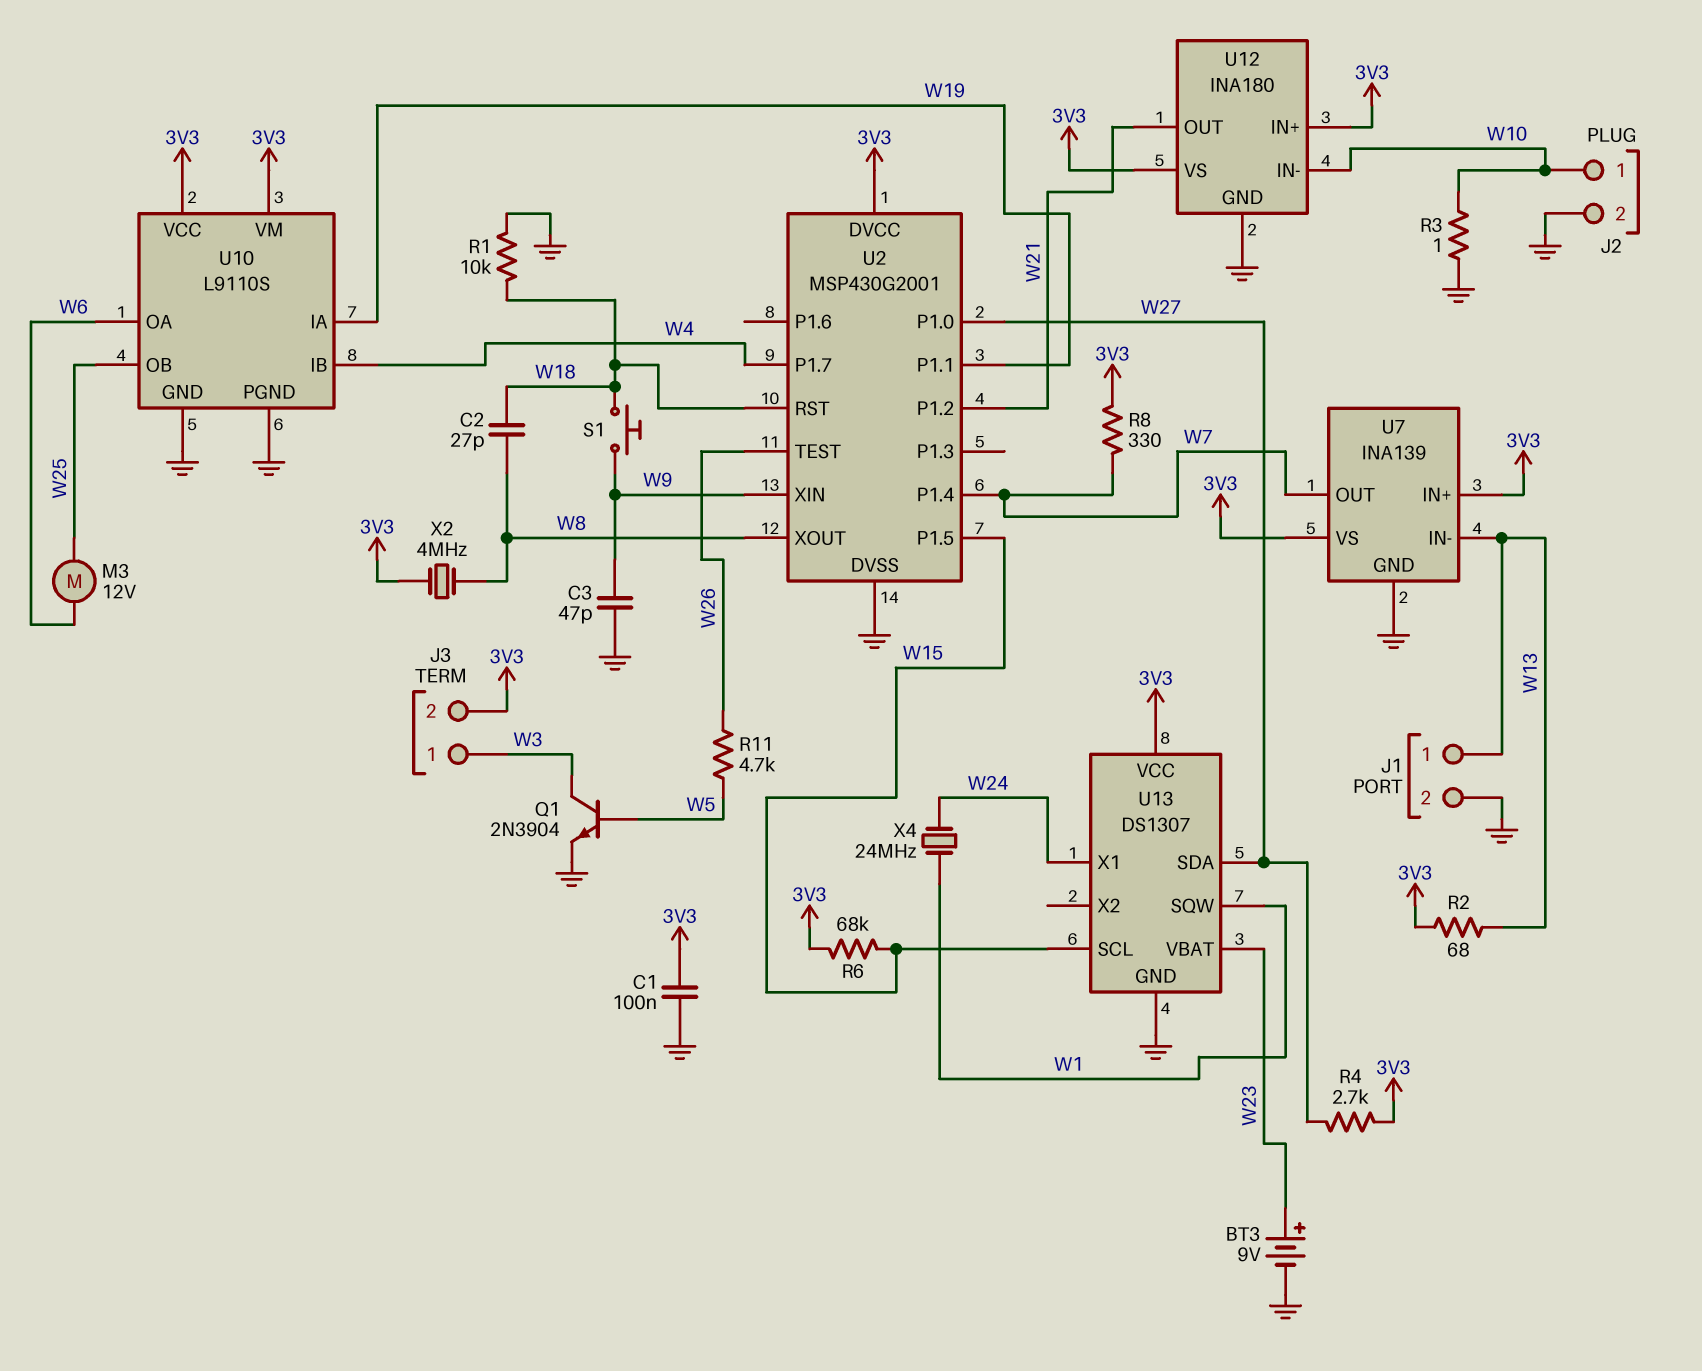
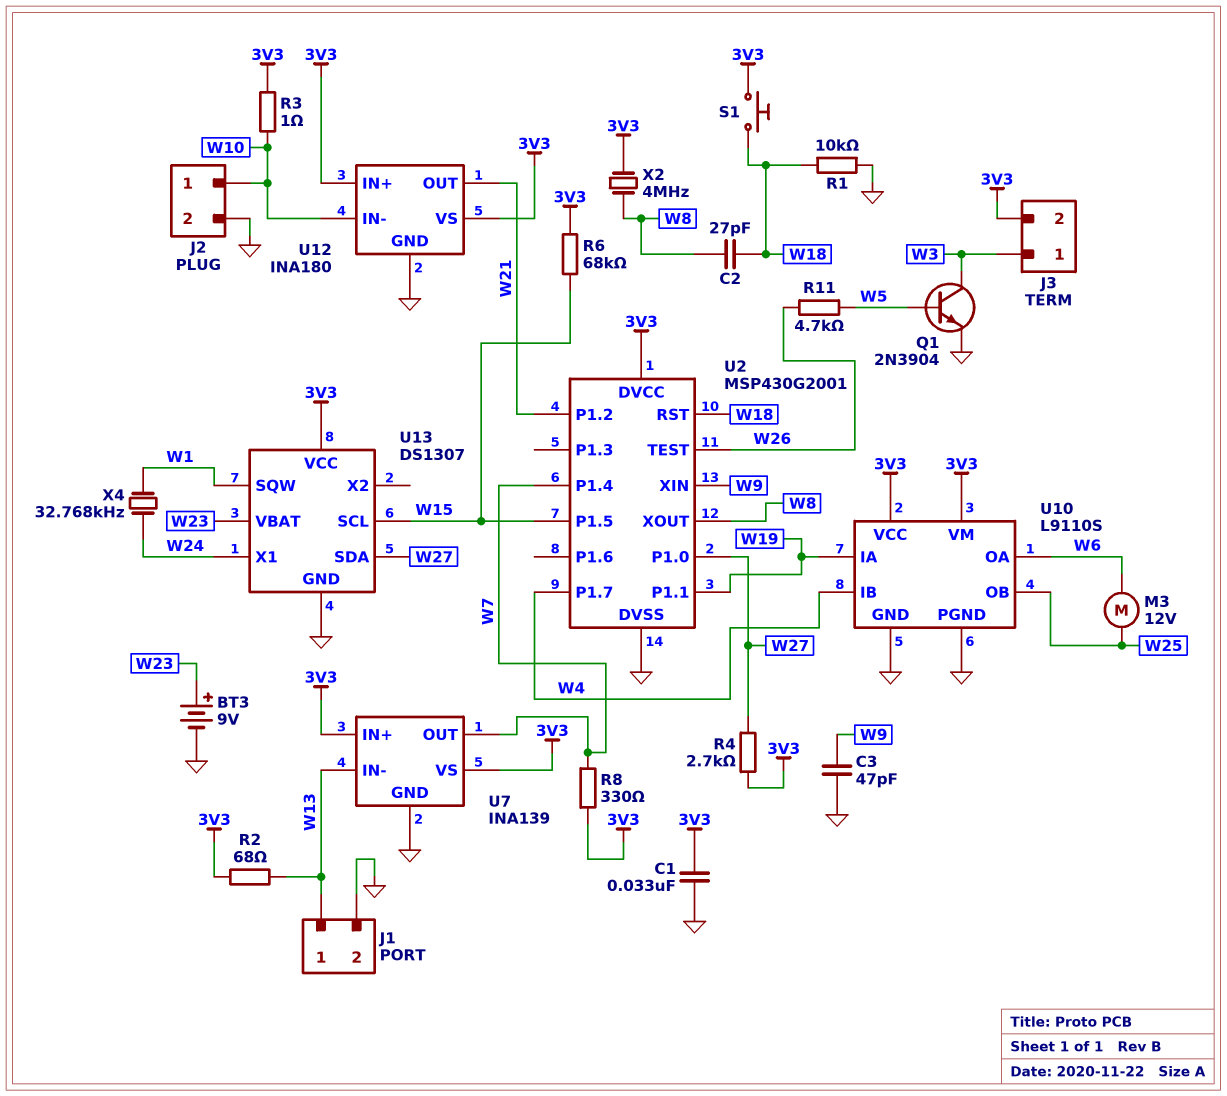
C1: 100nF (3V3, GND) -> 33nF (3V3, GND)
R3: 1 (GND, W10) -> 1 (3V3, W10)
S1: button (W9, W18) -> button (3V3, W18)
X4: 24MHz (W1, W24) -> 32.768kHz (W1, W24)

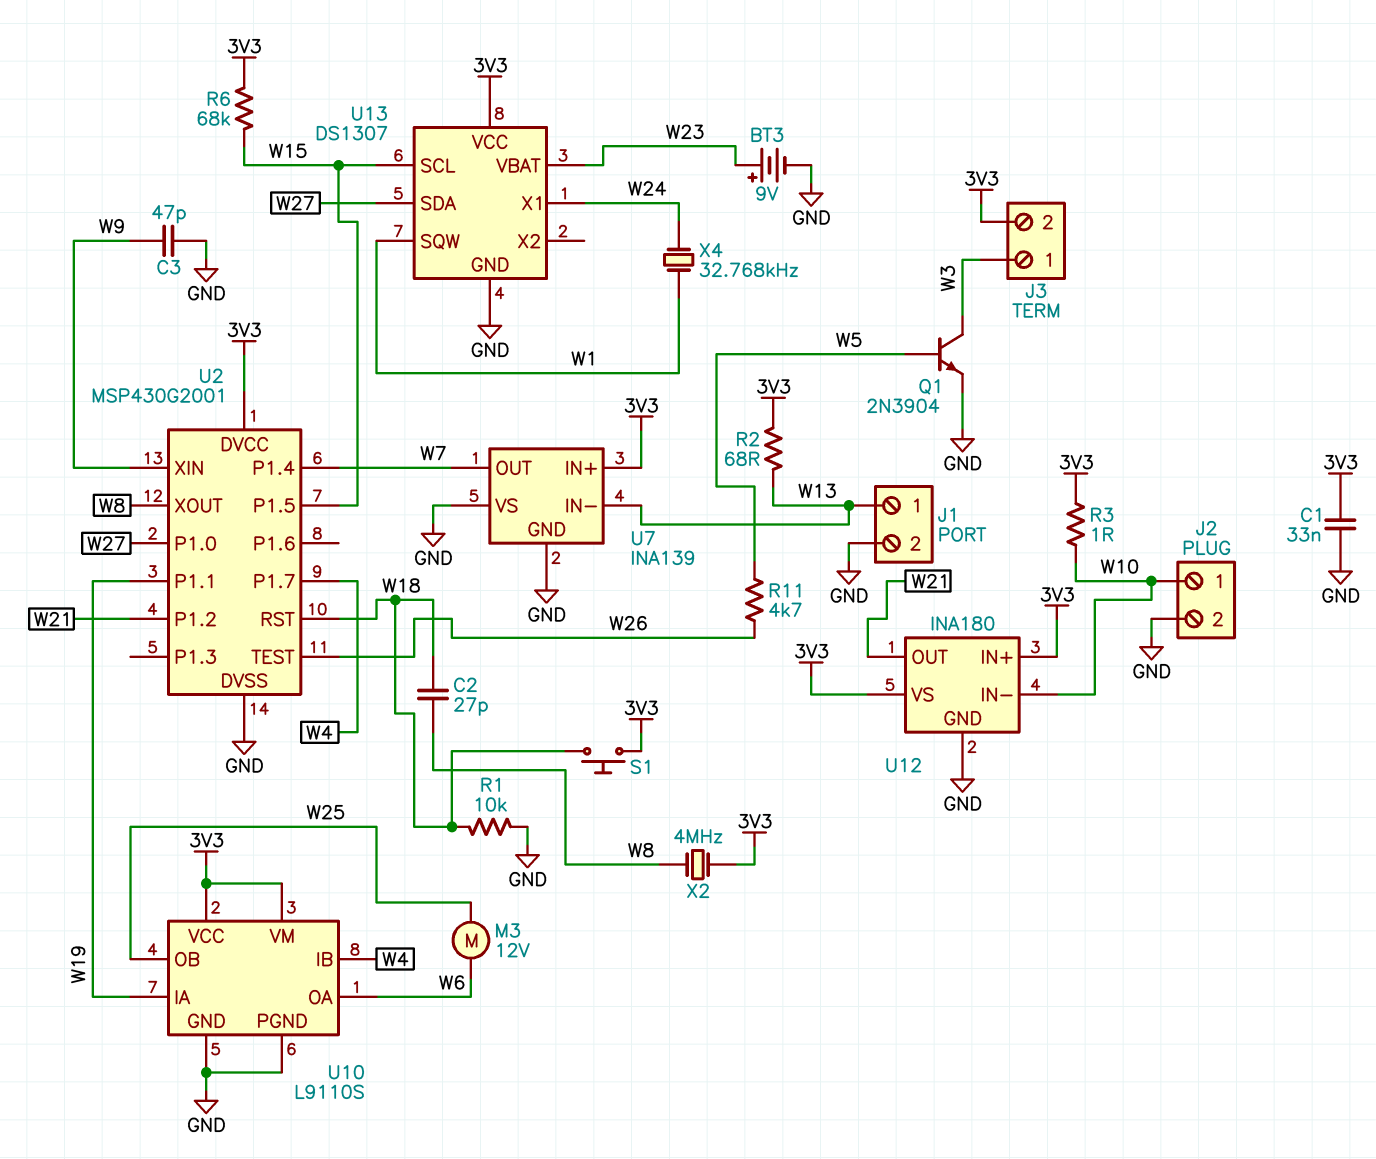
R4: 2.7k (3V3, W27) -> none
R8: 330 (3V3, W7) -> none
U7 pin VS: 3V3 -> GND

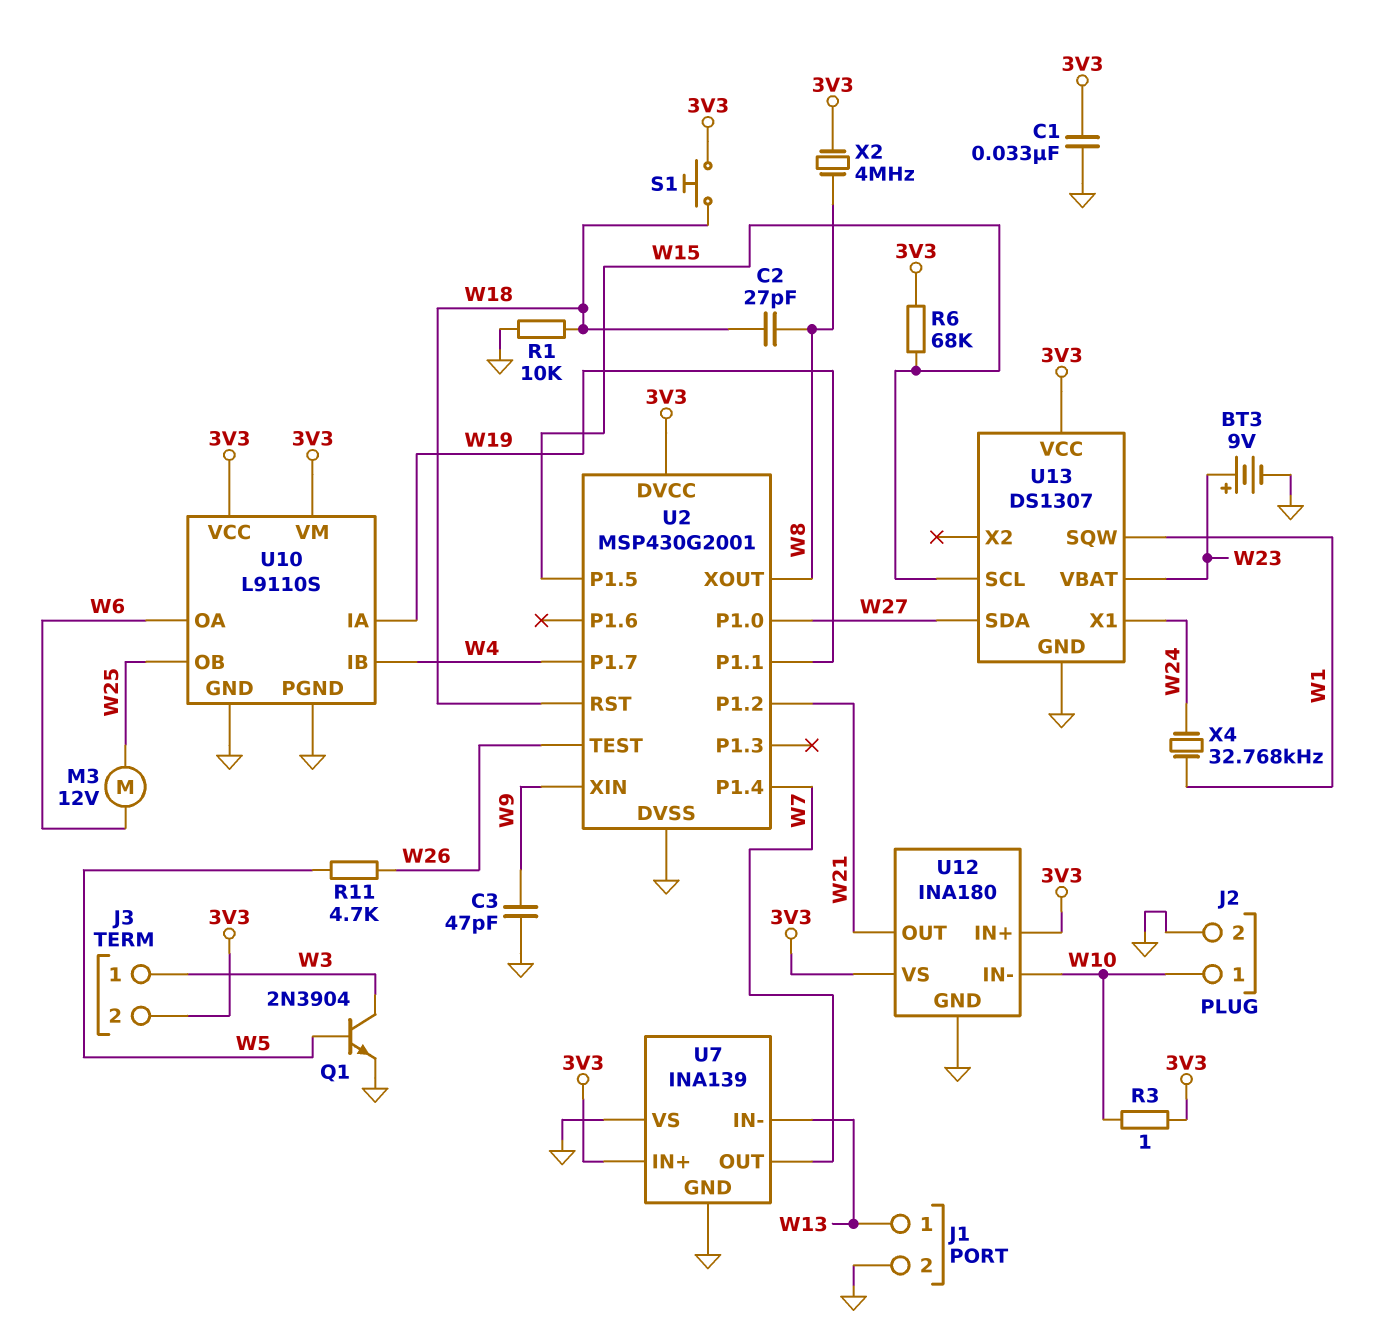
R2: 68 (3V3, W13) -> none

